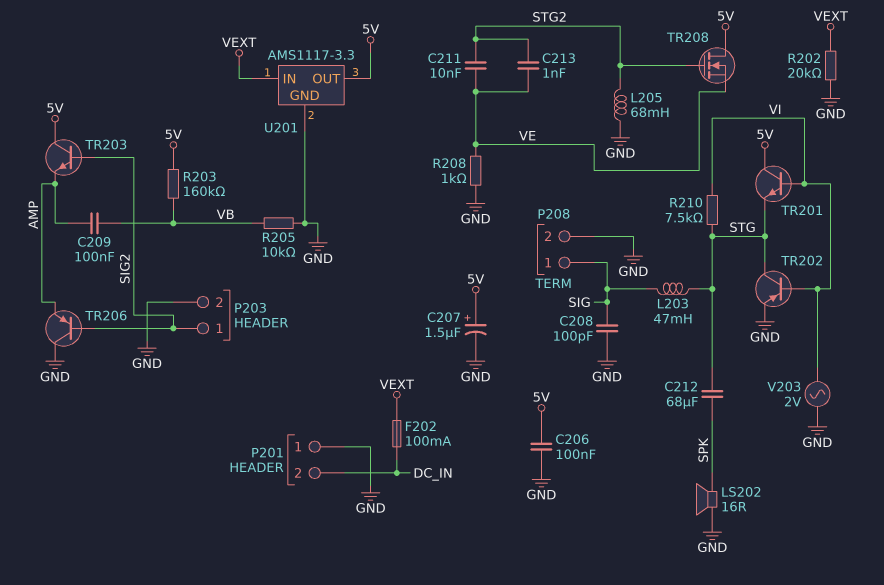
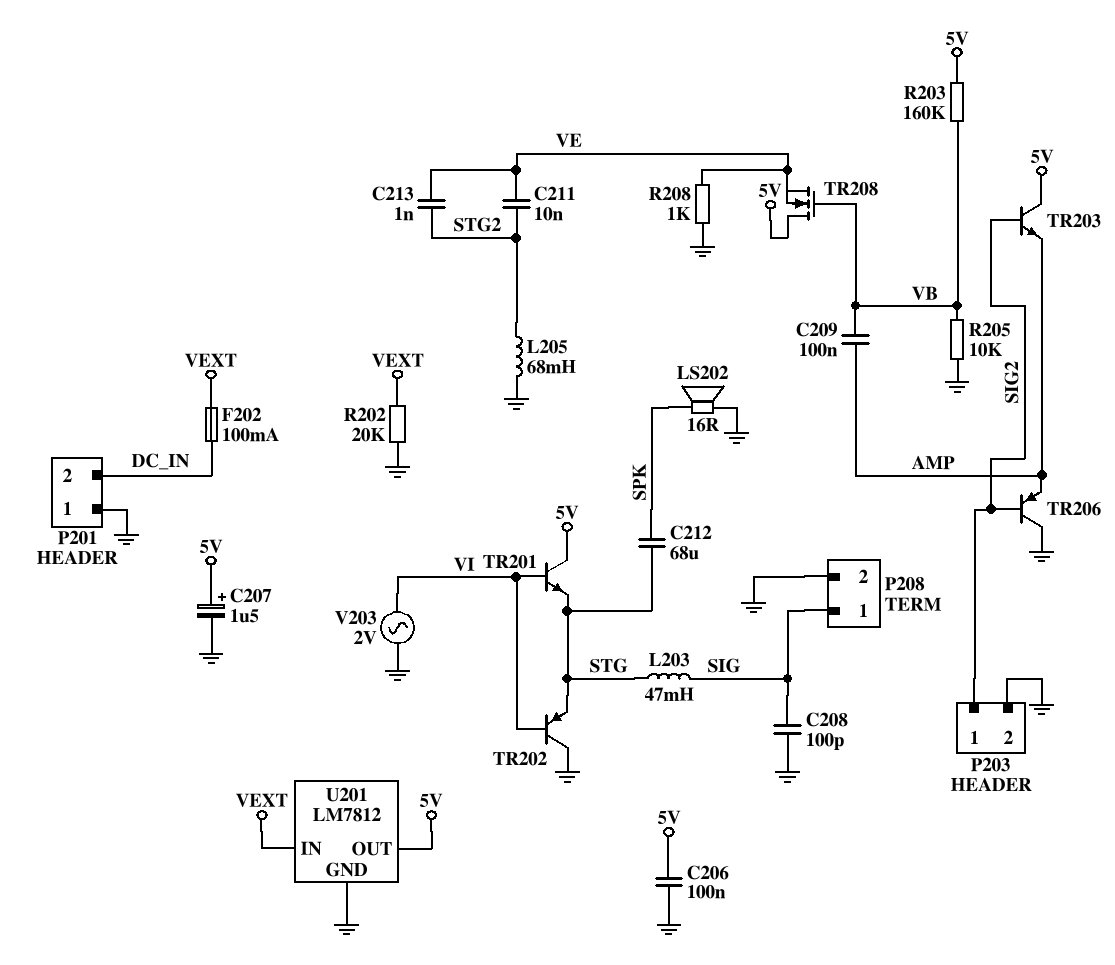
R210: 7.5k (STG, VI) -> none
TR202: PNP (B VI, C STG, E GND) -> PNP (B VI, C GND, E STG)
TR208: NMOS (G STG2, D 5V, S VE) -> NMOS (G VB, D 5V, S VE)
U201: AMS1117-3.3 -> LM7812

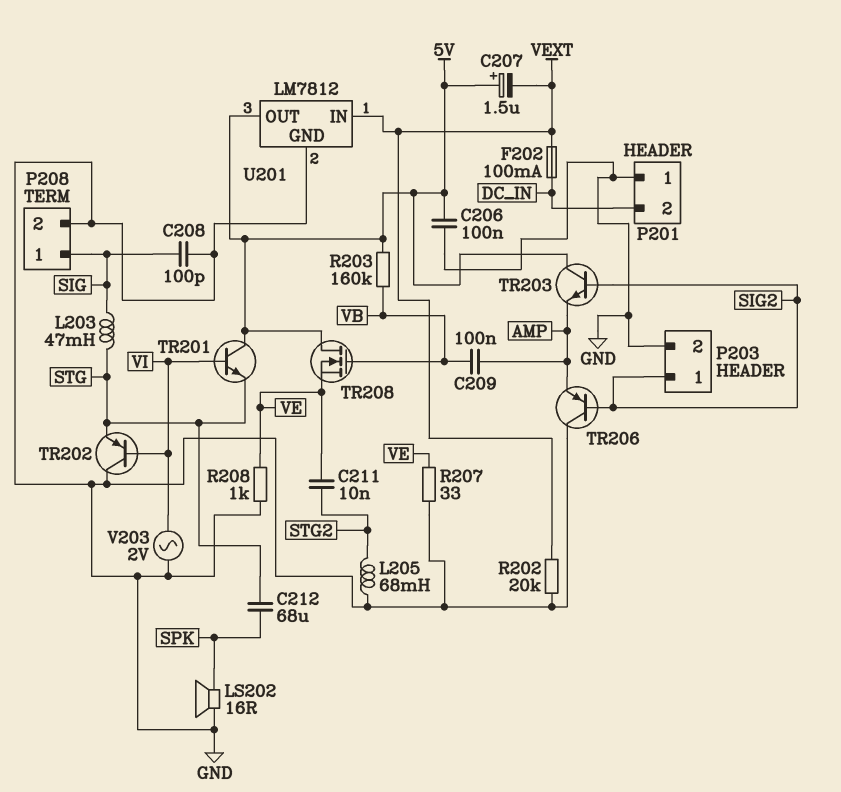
C207: 1.5uF (plus 5V, minus GND) -> 1.5uF (plus 5V, minus VEXT)
C213: 1nF (STG2, VE) -> none
R205: 10k (GND, VB) -> none
R207: none -> 33 (GND, VE)

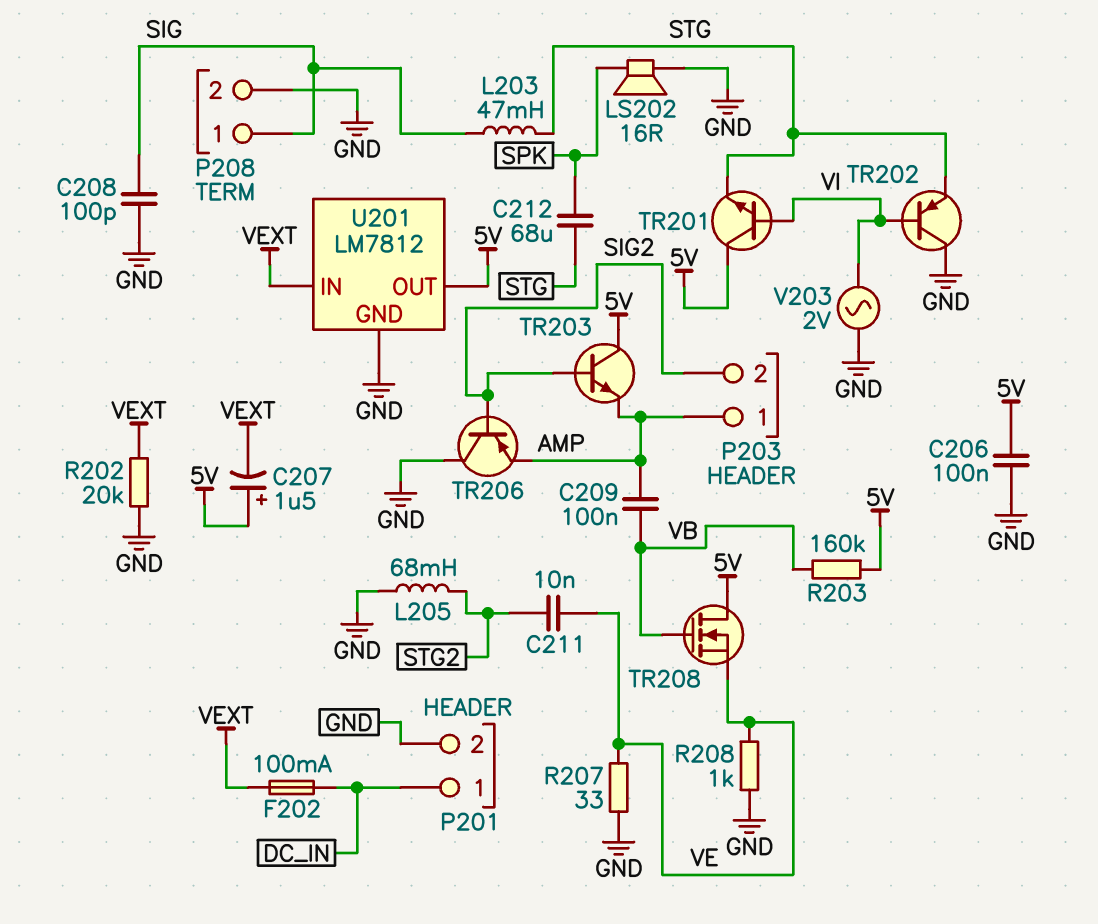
P201 pin 1: GND -> DC_IN
P201 pin 2: DC_IN -> GND
P203 pin 1: SIG2 -> AMP
P203 pin 2: GND -> SIG2

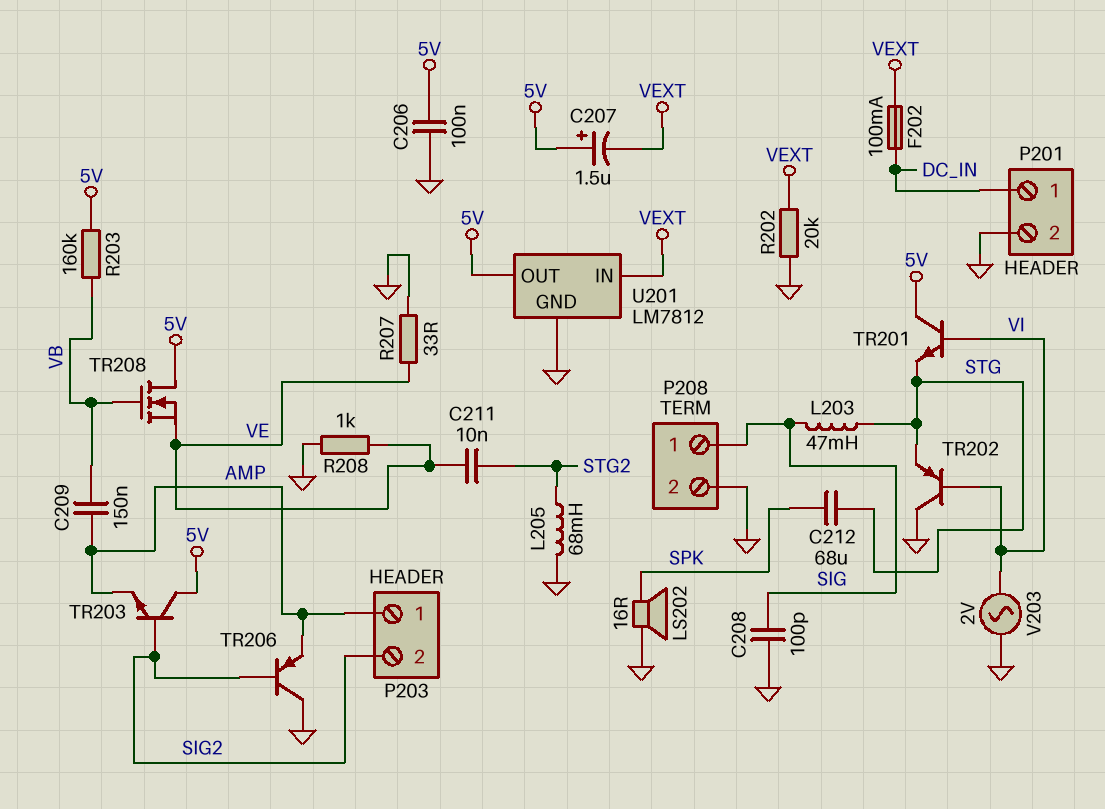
C209: 100nF (AMP, VB) -> 150nF (AMP, VB)

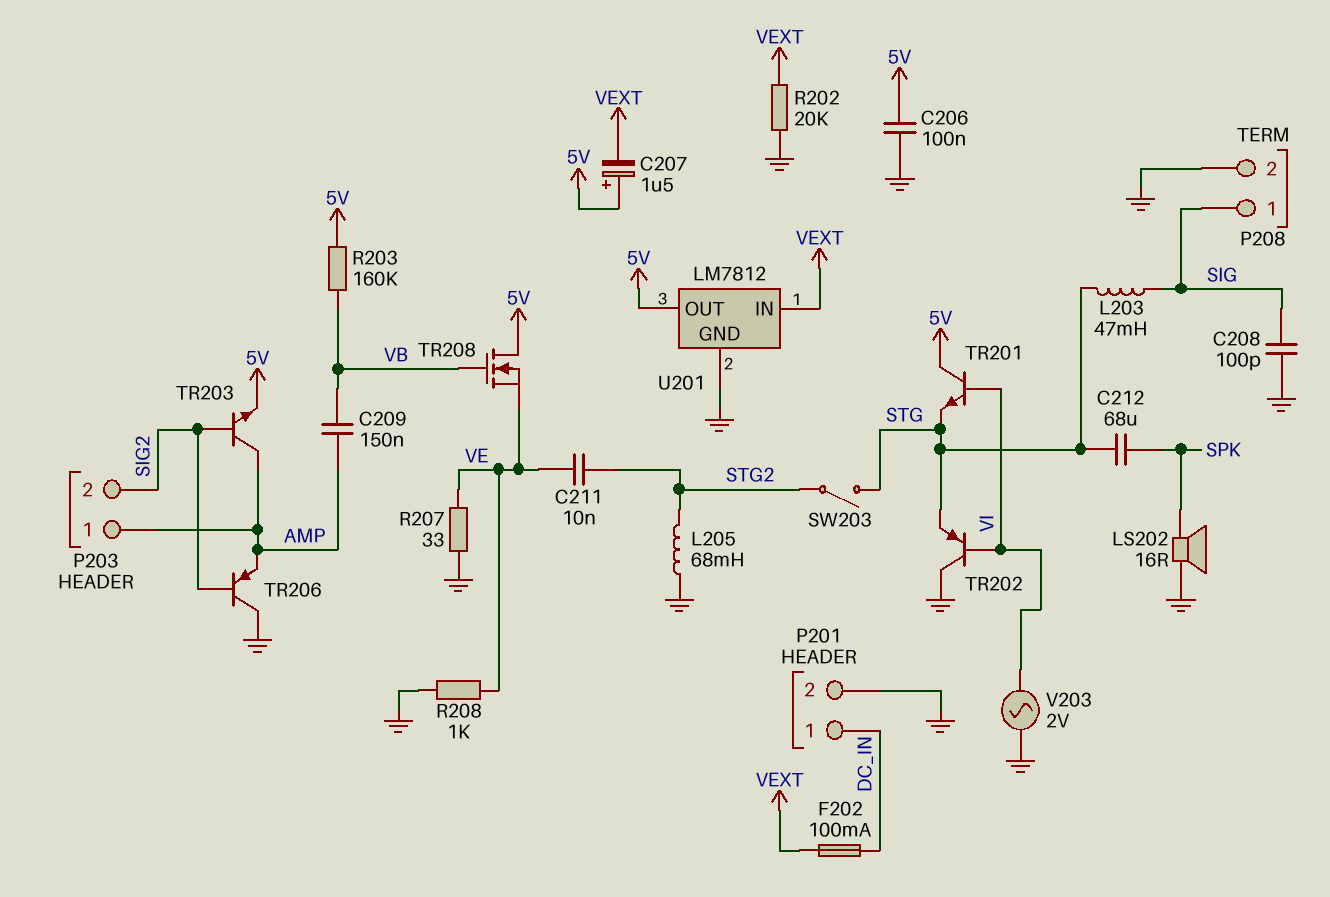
SW203: none -> switch (STG, STG2)
TR203: NPN (B SIG2, C 5V, E AMP) -> NPN (B SIG2, C AMP, E 5V)

